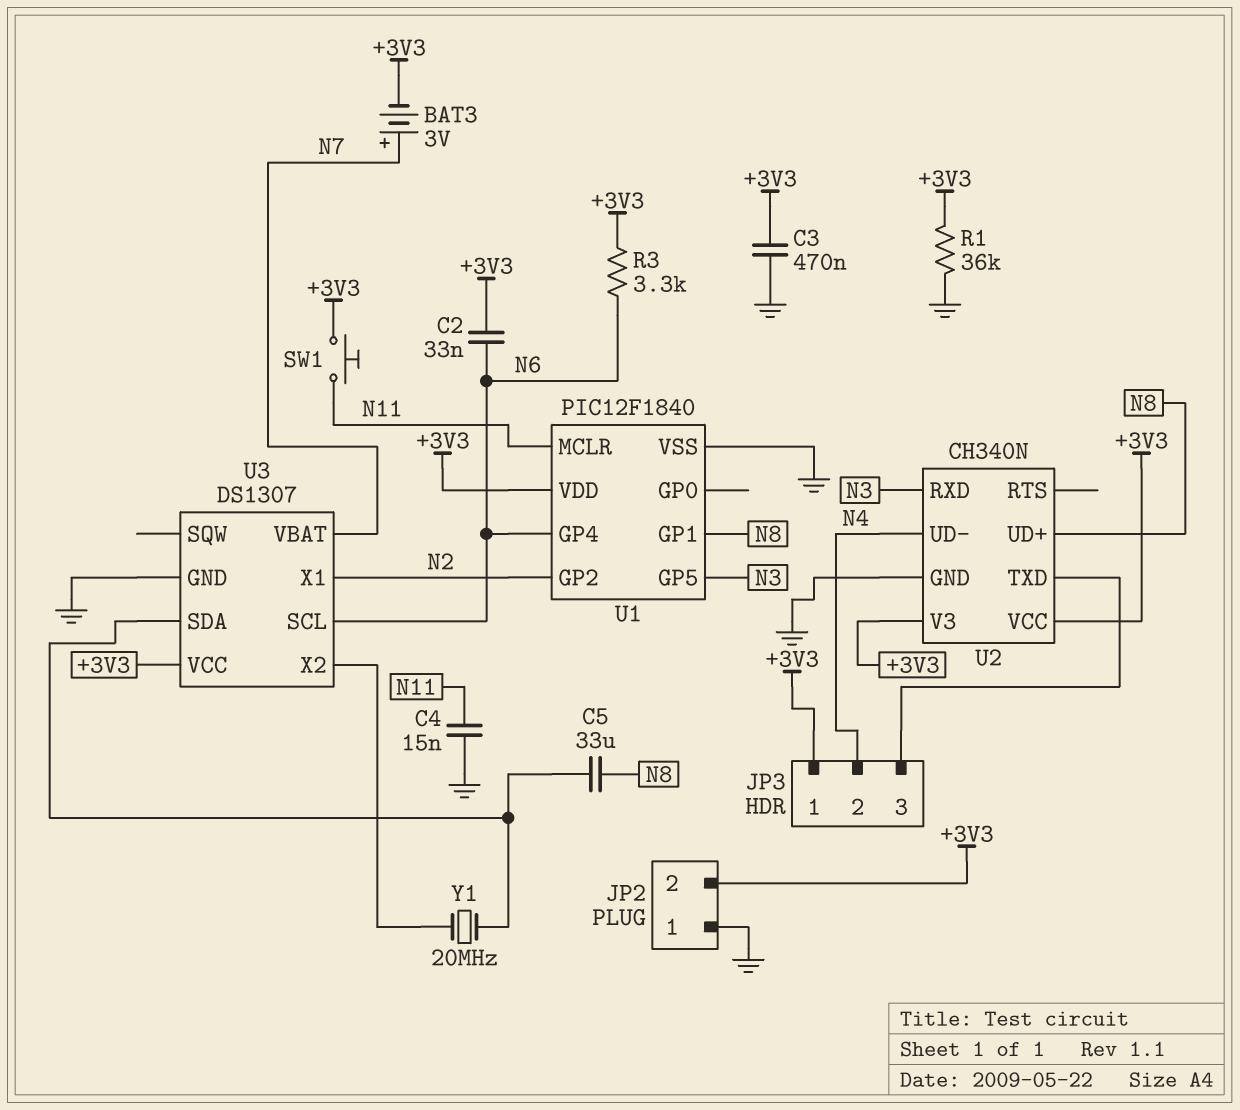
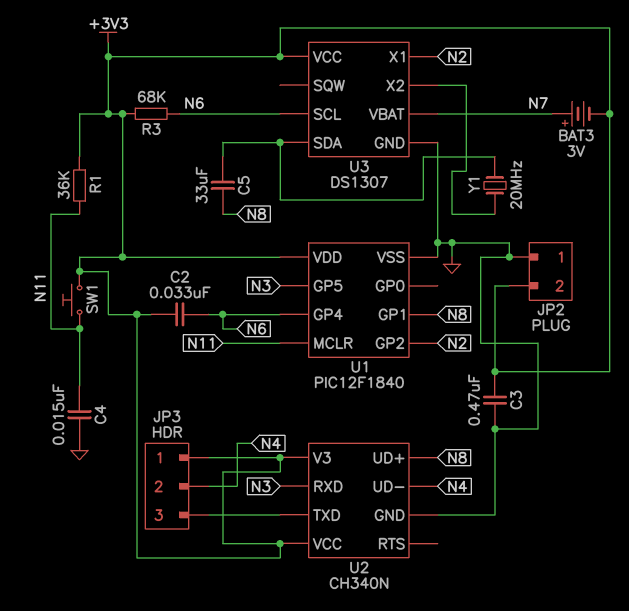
R1: 36k (+3V3, GND) -> 36k (+3V3, N11)
R3: 3.3k (+3V3, N6) -> 68k (+3V3, N6)

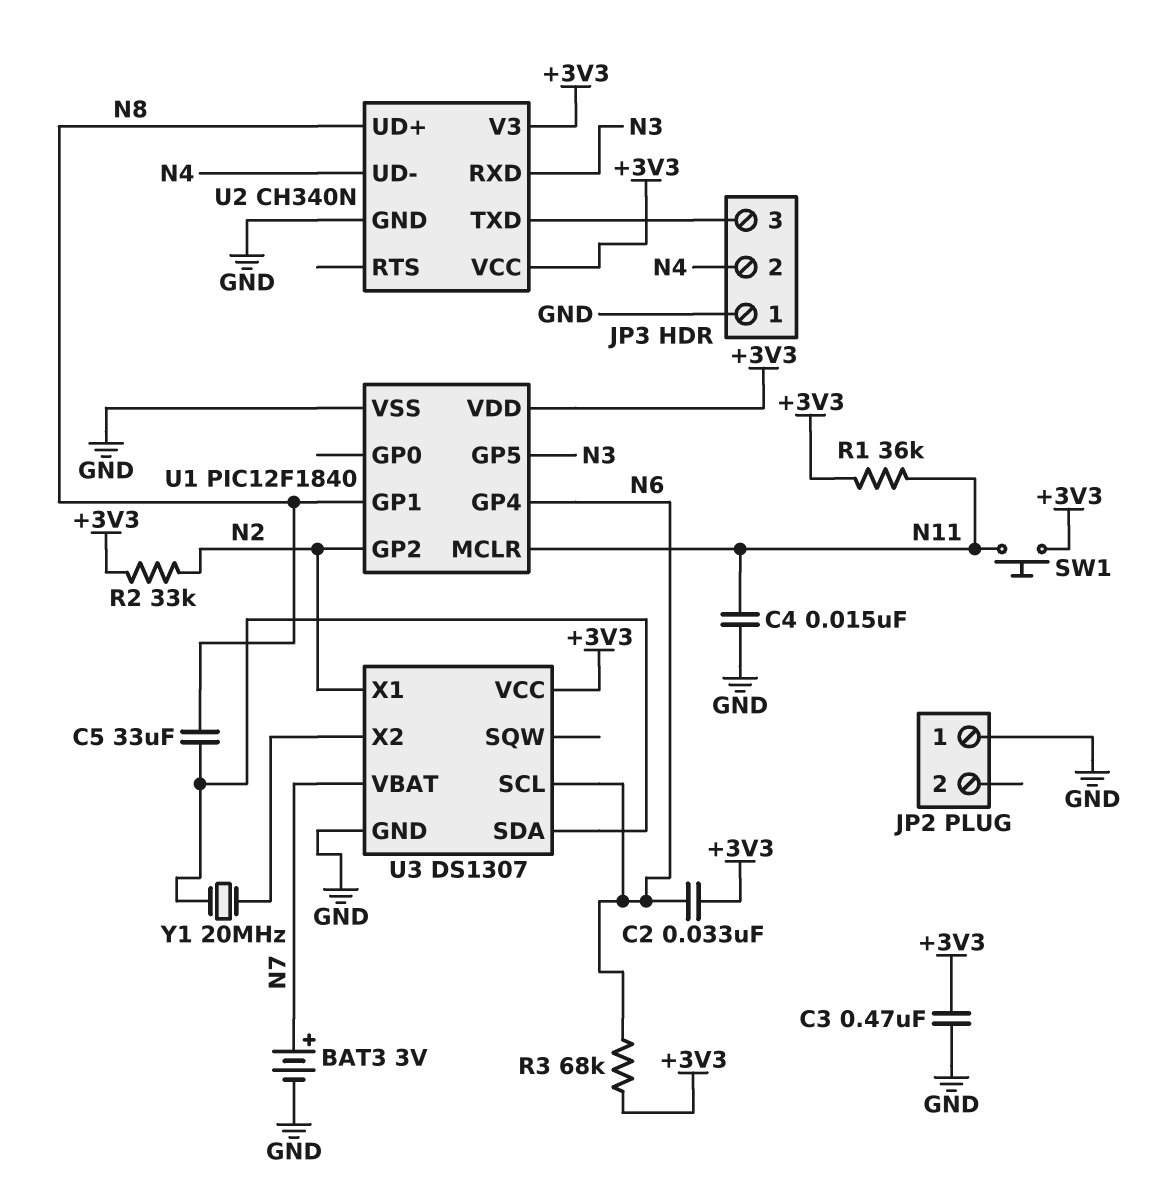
BAT3: 3V (plus N7, minus +3V3) -> 3V (plus N7, minus GND)
JP2 pin 2: +3V3 -> none
JP3 pin 1: +3V3 -> GND
R2: none -> 33k (+3V3, N2)

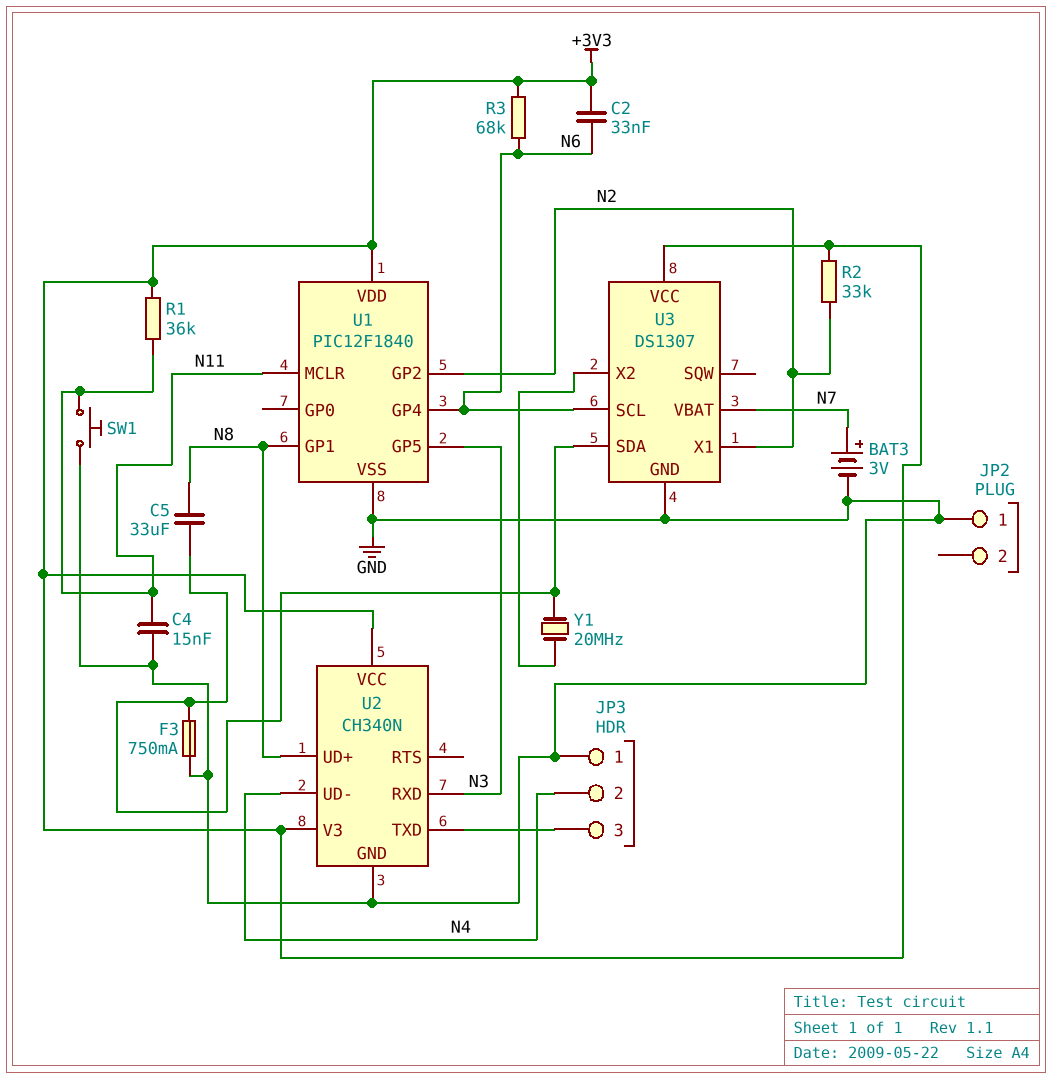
C3: 470nF (+3V3, GND) -> none
F3: none -> 750mA (GND, U3/SDA)
SW1: button (+3V3, N11) -> button (GND, N11)

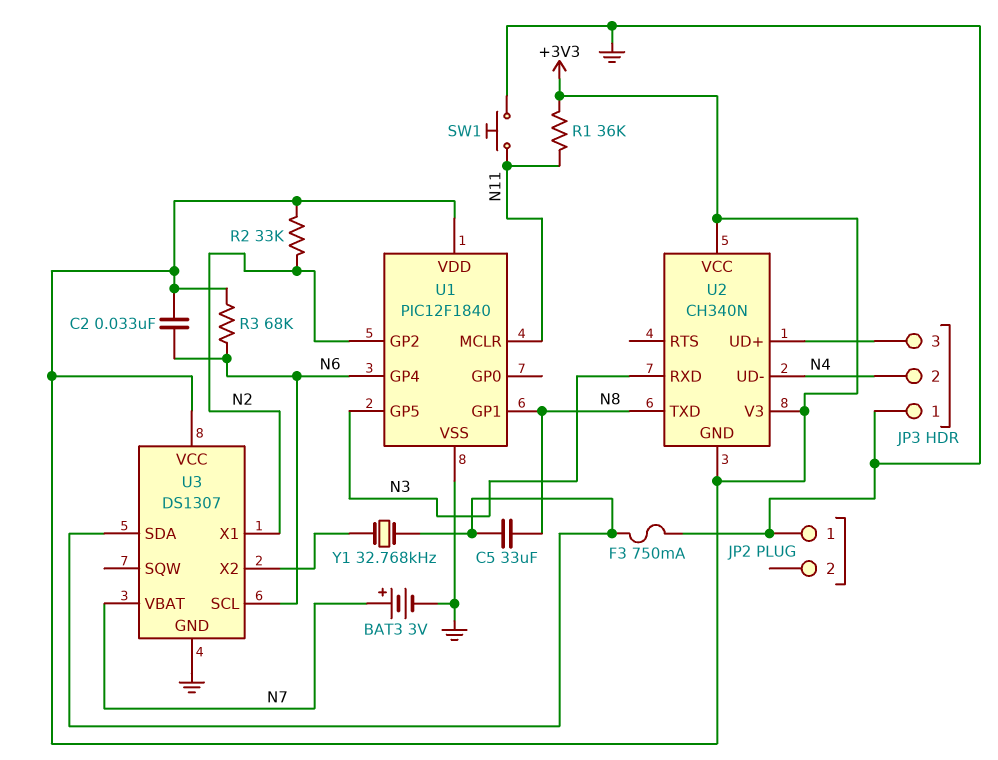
C4: 15nF (GND, N11) -> none
U2 pin GND: GND -> +3V3
U2 pin TXD: JP3/3 -> N8
U2 pin UD+: N8 -> JP3/3
Y1: 20MHz (U3/SDA, U3/X2) -> 32.768kHz (U3/SDA, U3/X2)

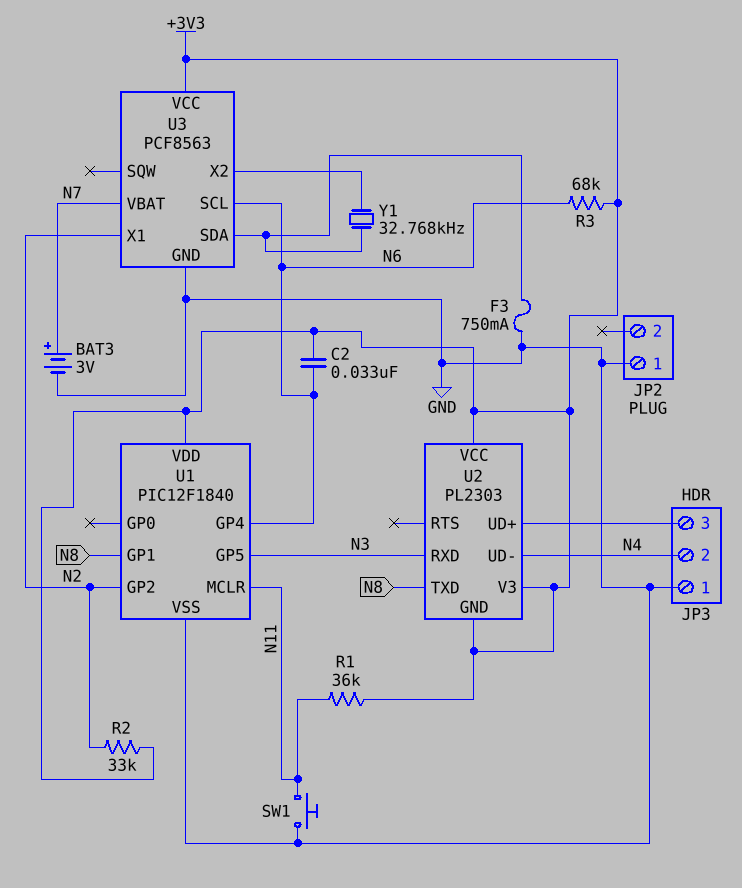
C5: 33uF (N8, U3/SDA) -> none
U2: CH340N -> PL2303
U3: DS1307 -> PCF8563

